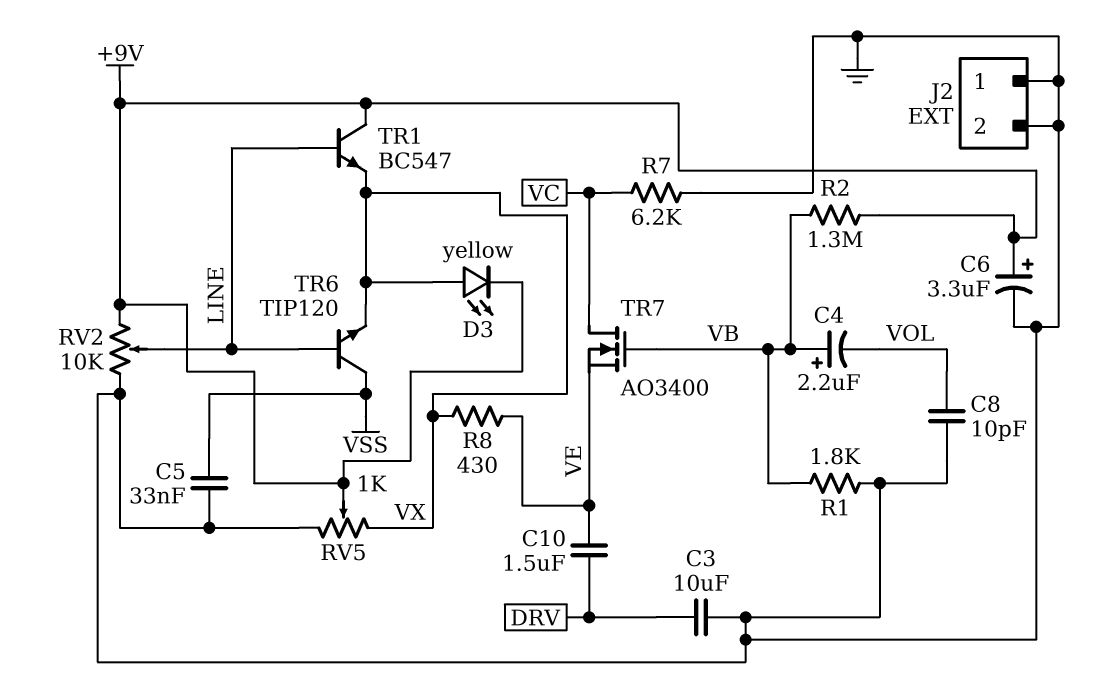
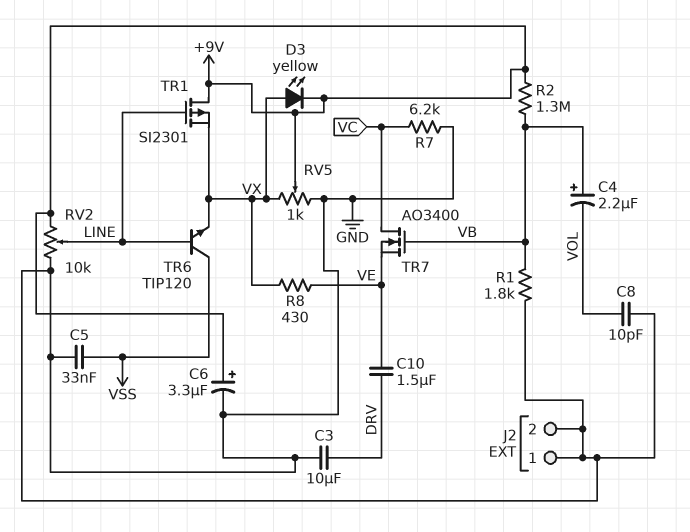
TR1: NPN BC547 (B LINE, C +9V, E VX) -> PMOS SI2301 (G LINE, D +9V, S VX)

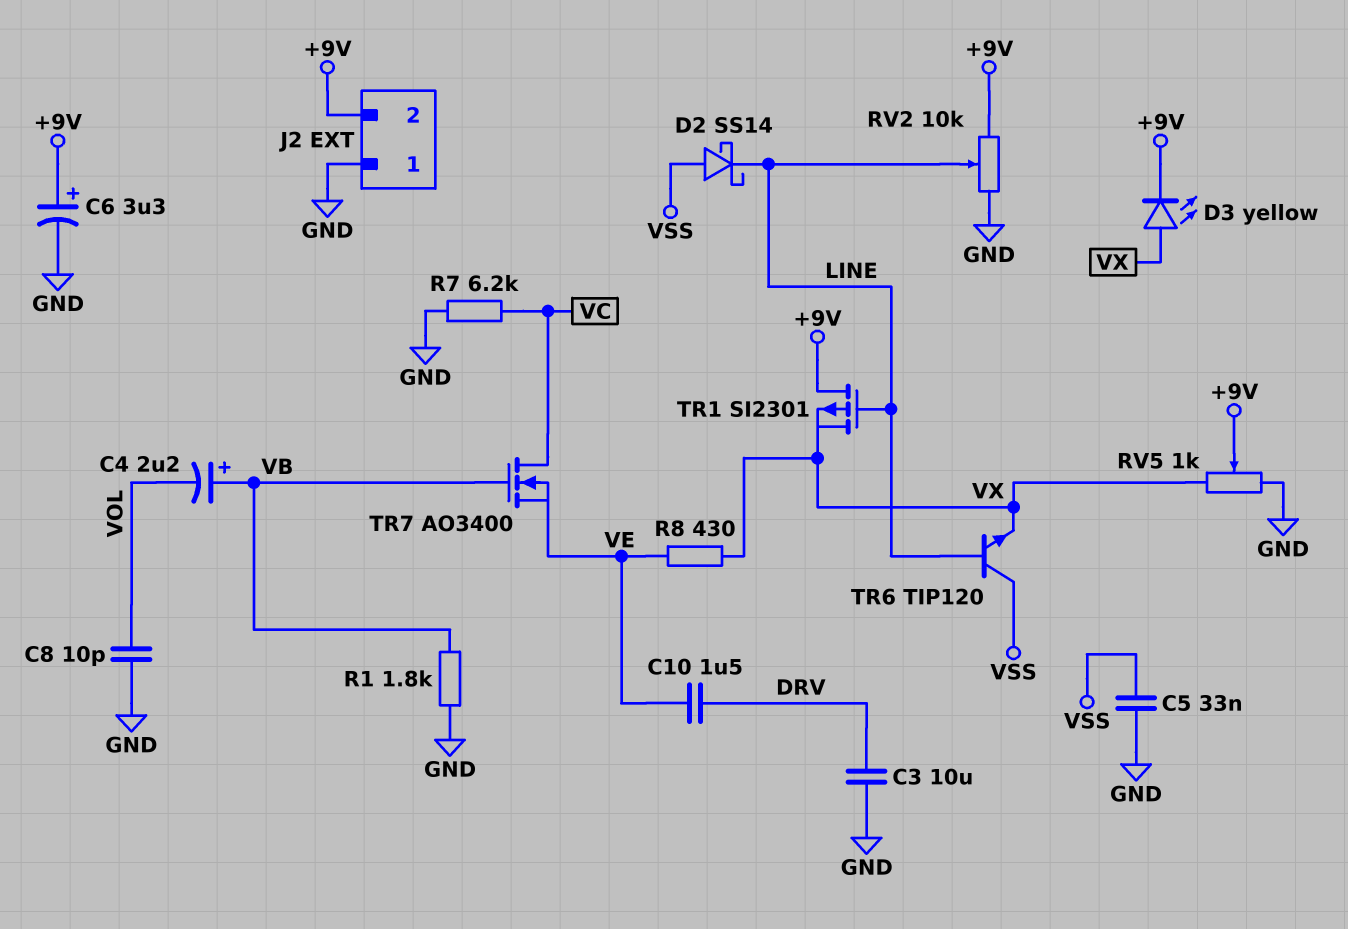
D2: none -> schottky SS14 (A VSS, K LINE)
J2 pin 2: GND -> +9V
R2: 1.3M (+9V, VB) -> none

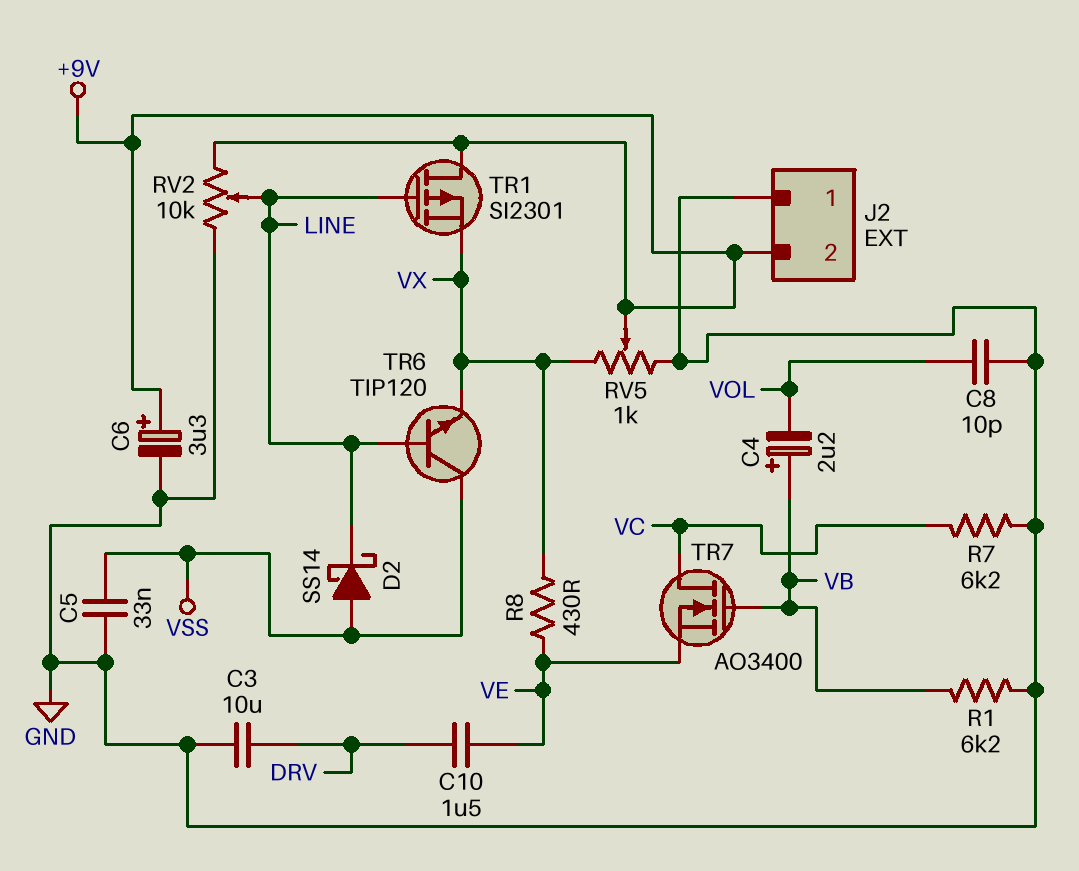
D3: LED yellow (A VX, K +9V) -> none
R1: 1.8k (GND, VB) -> 6.2k (GND, VB)

